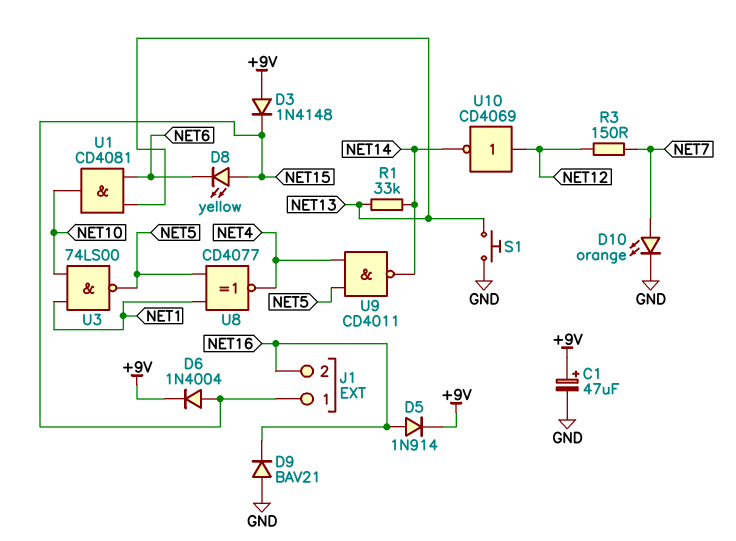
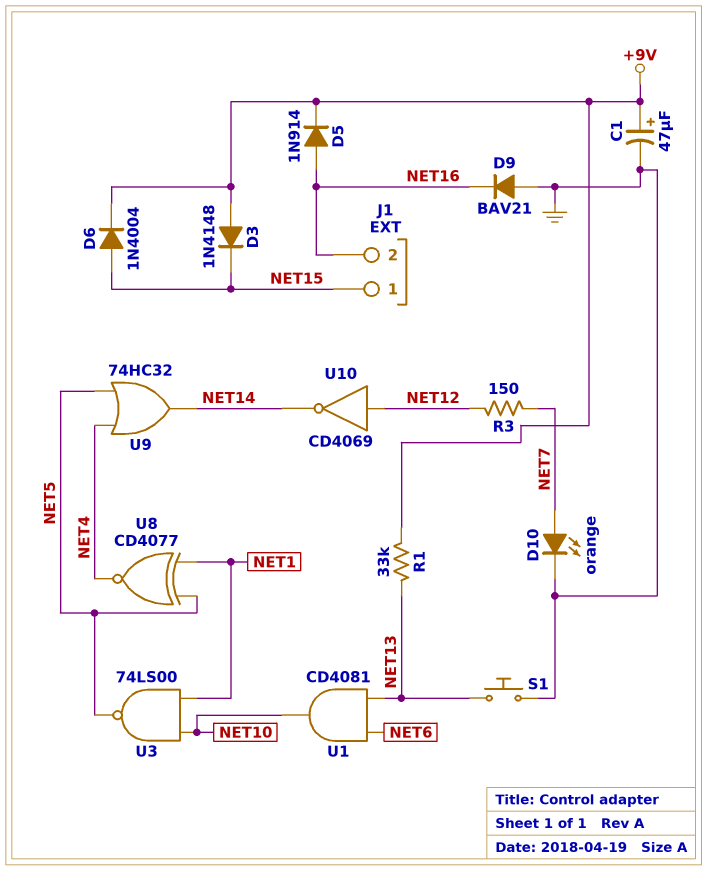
D8: LED yellow (A NET15, K NET6) -> none
R1: 33k (NET13, NET14) -> 33k (+9V, NET13)
U9: NAND CD4011 (in NET4, in NET5, out NET14) -> OR 74HC32 (in NET4, in NET5, out NET14)

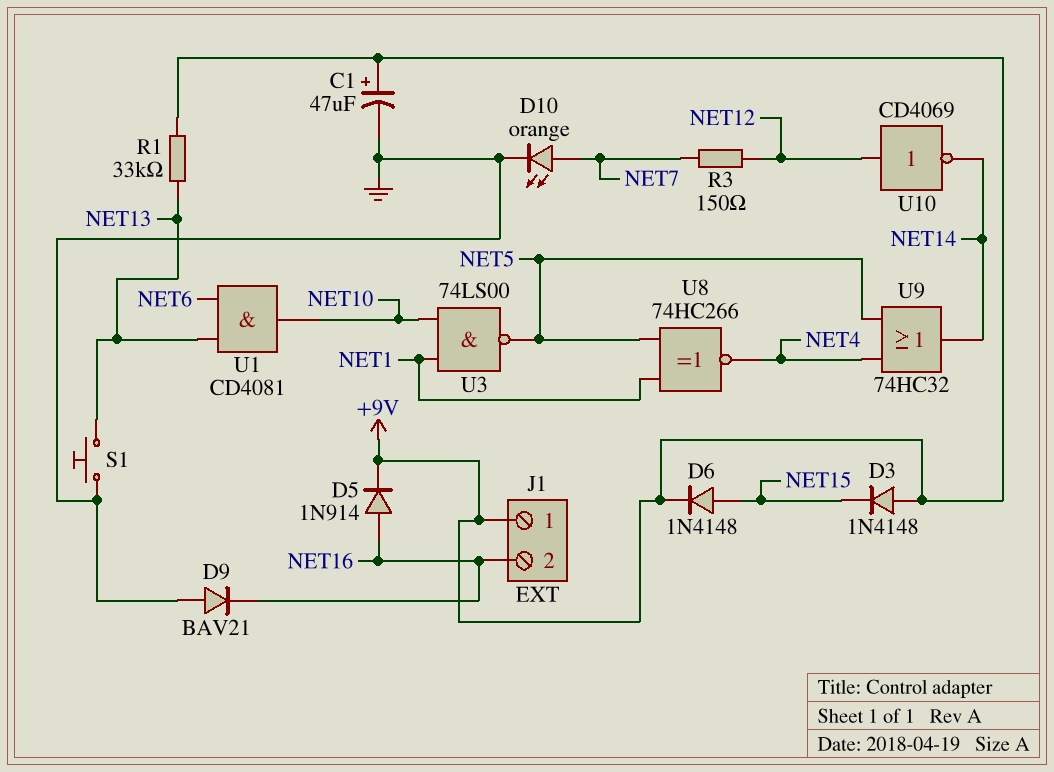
D6: diode 1N4004 (A NET15, K +9V) -> diode 1N4148 (A NET15, K +9V)
J1 pin 1: NET15 -> +9V
U8: XNOR CD4077 (in NET1, in NET5, out NET4) -> XNOR 74HC266 (in NET1, in NET5, out NET4)

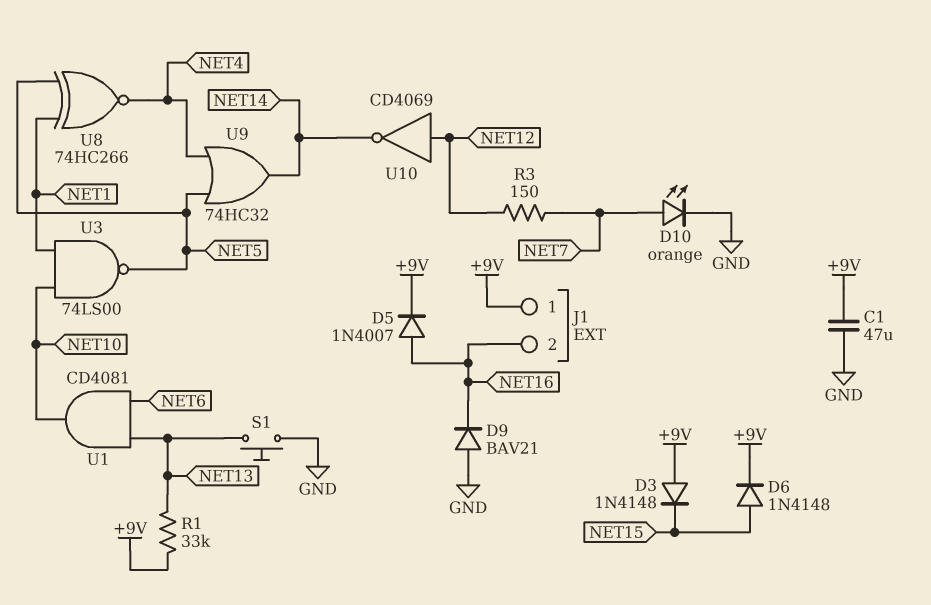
C1: 47uF (plus +9V, minus GND) -> 47uF (+9V, GND)
D5: diode 1N914 (A NET16, K +9V) -> diode 1N4007 (A NET16, K +9V)

